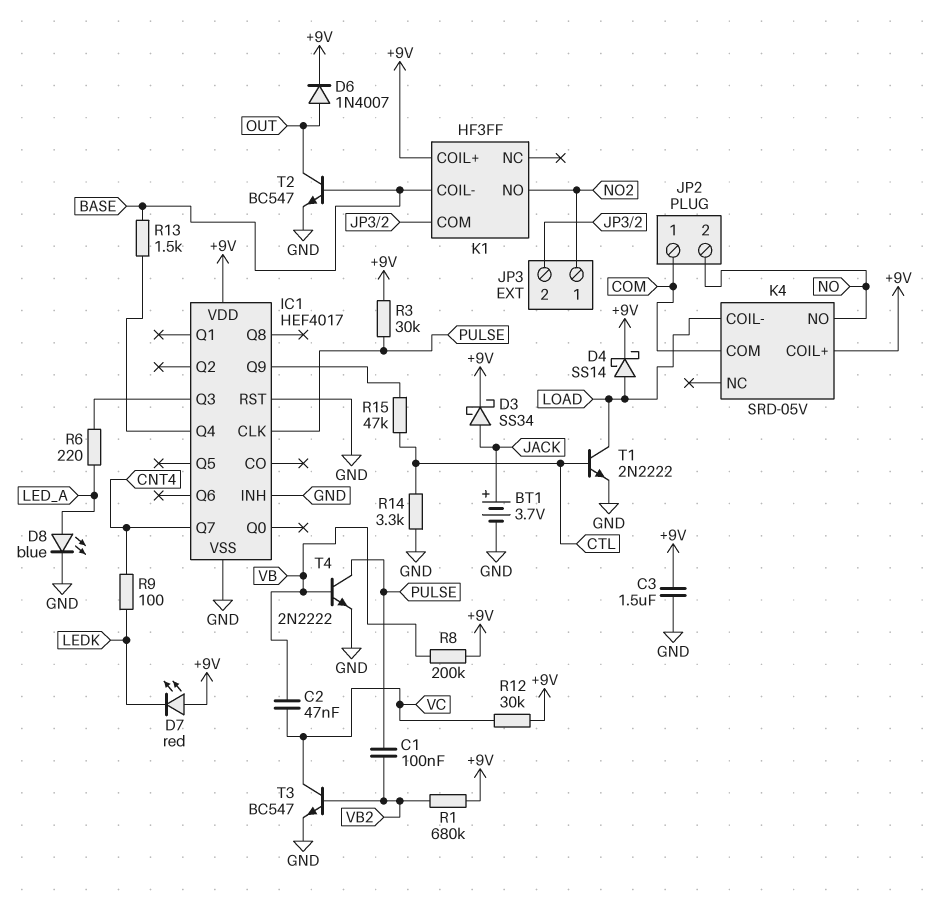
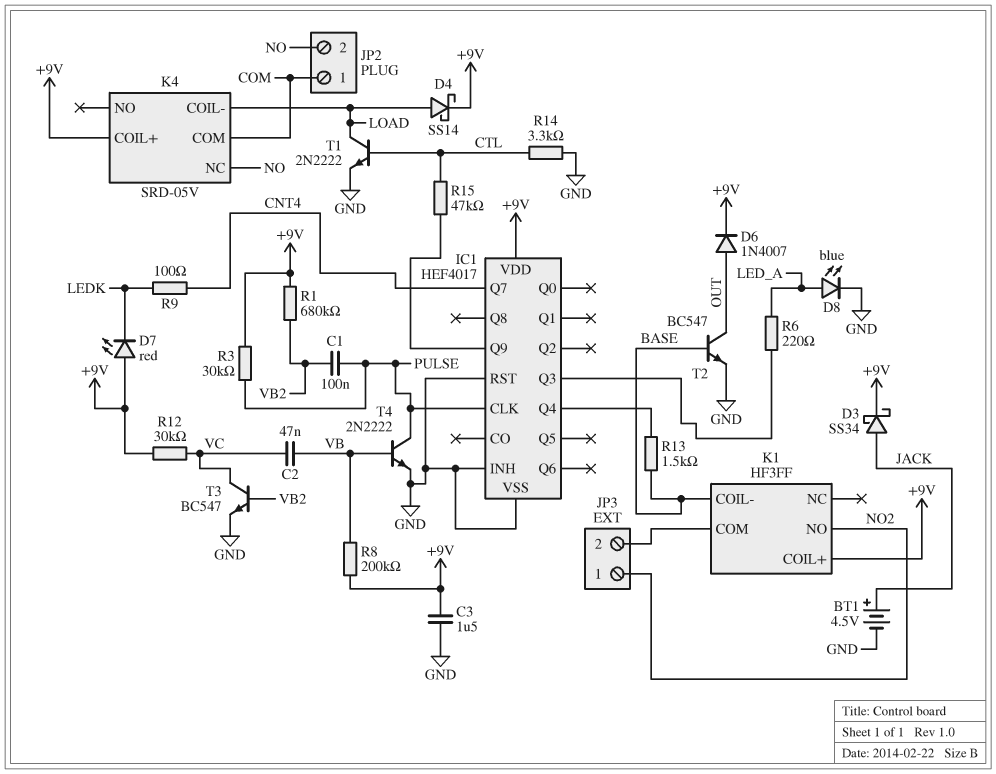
BT1: 3.7V (plus JACK, minus GND) -> 4.5V (plus JACK, minus GND)
K4 pin NC: none -> NO
K4 pin NO: NO -> none

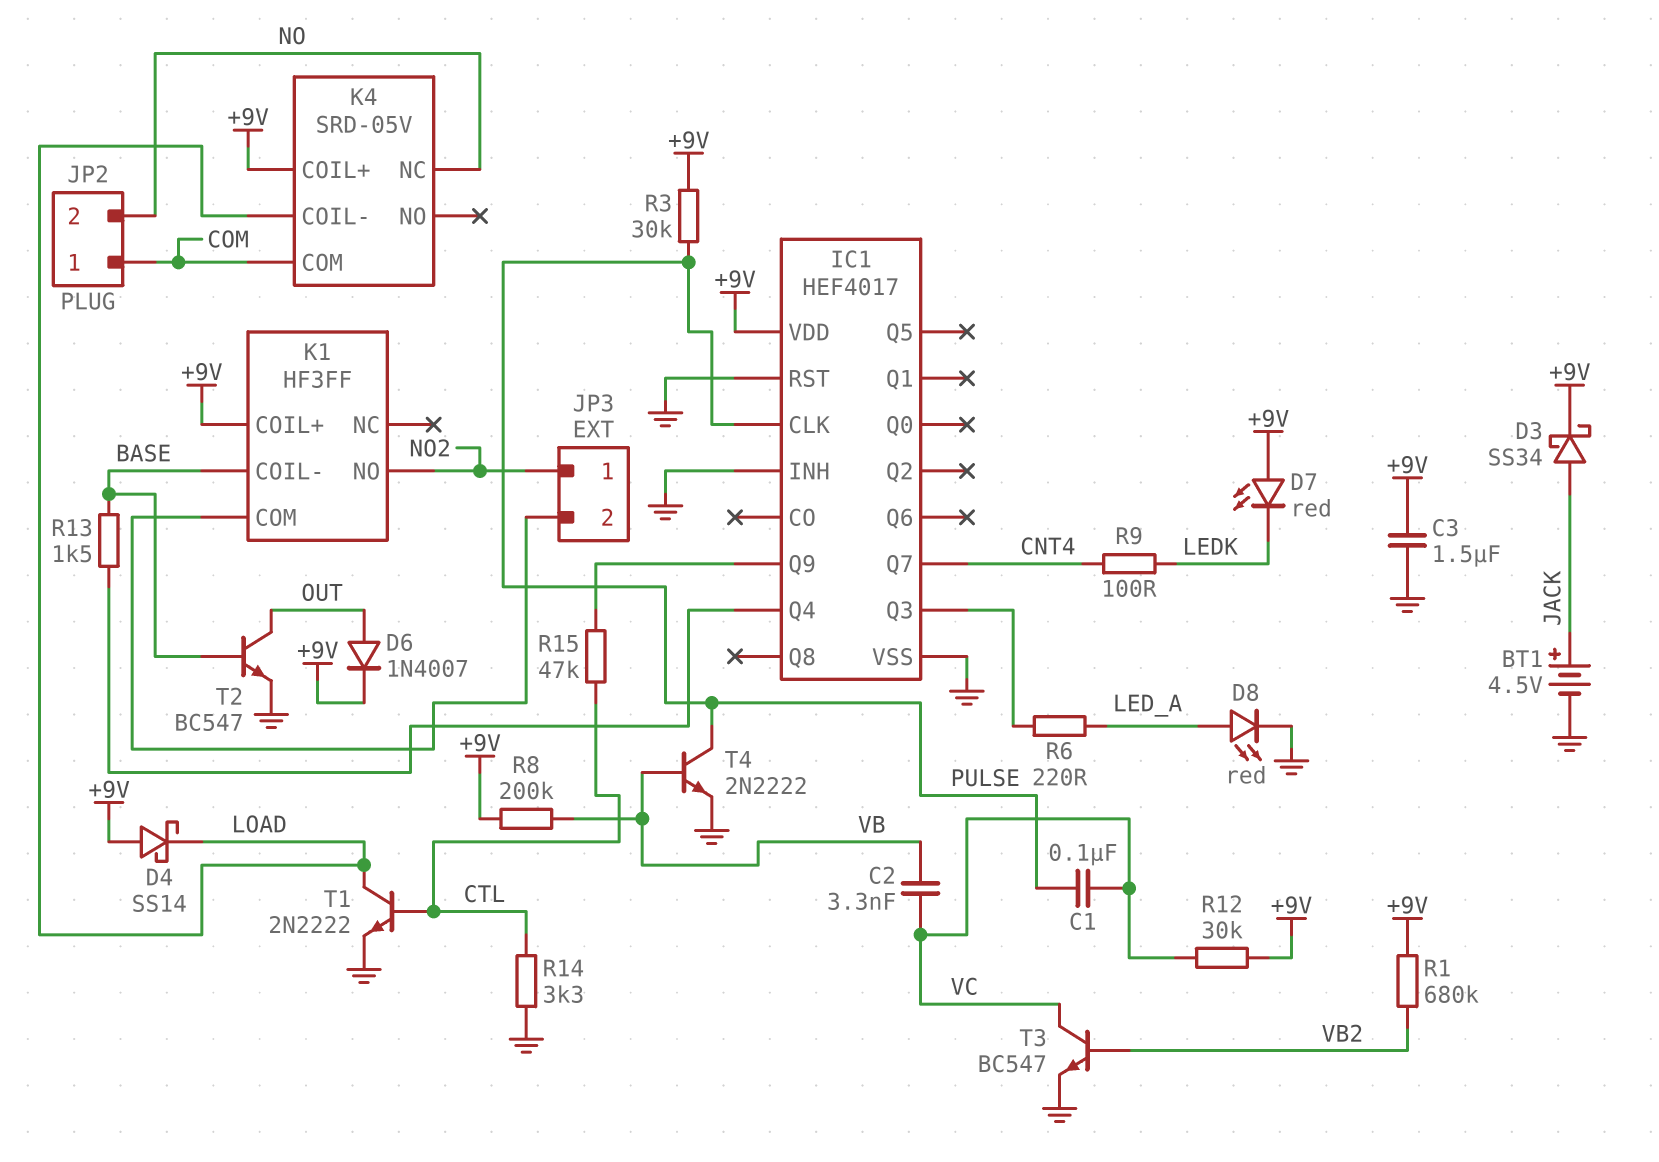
C1: 100nF (PULSE, VB2) -> 100nF (PULSE, VC)
C2: 47nF (VB, VC) -> 3.3nF (VB, VC)
D4: schottky SS14 (A LOAD, K +9V) -> schottky SS14 (A +9V, K LOAD)
D8: LED blue (A LED_A, K GND) -> LED red (A LED_A, K GND)

